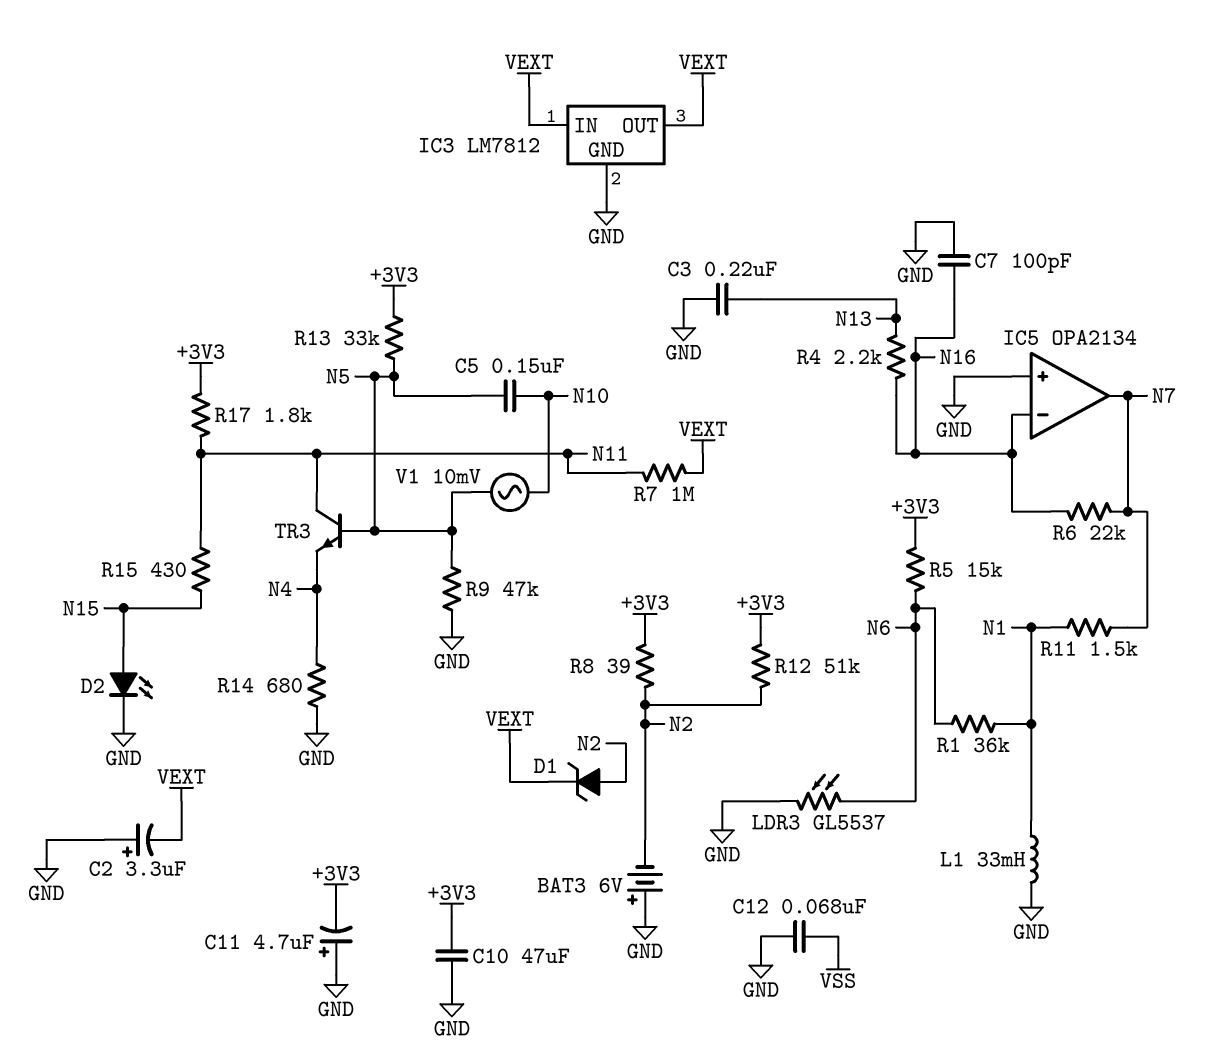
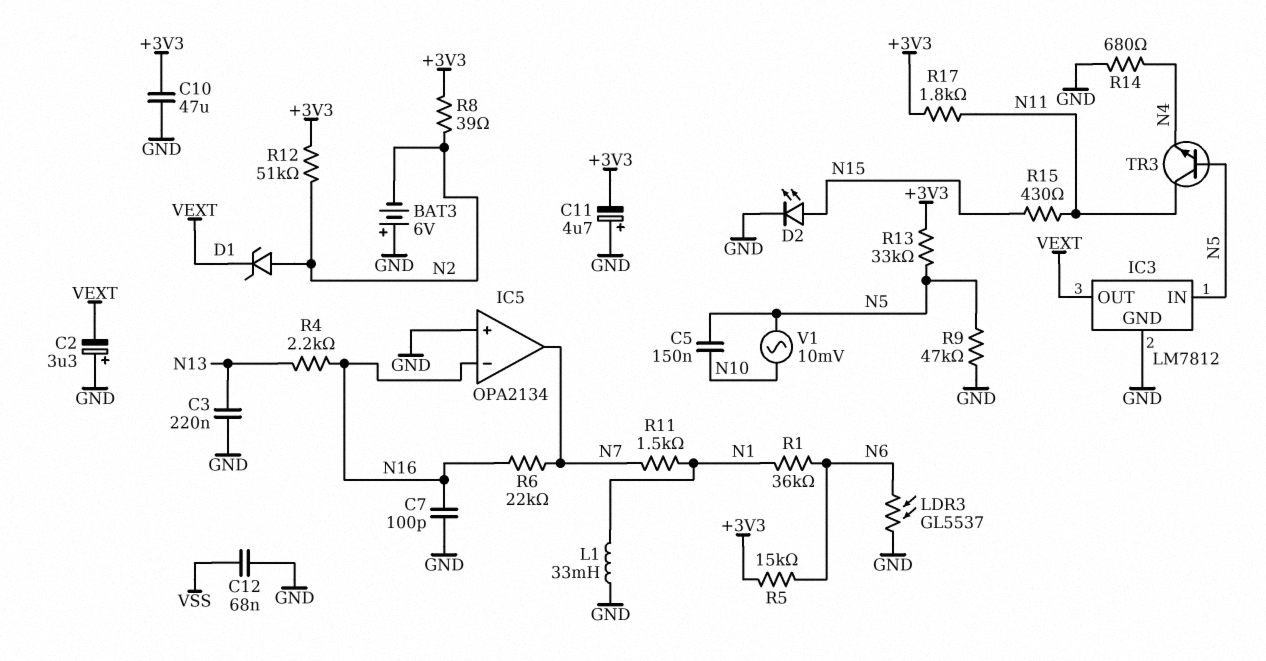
IC3 pin IN: VEXT -> N5
R7: 1M (N11, VEXT) -> none

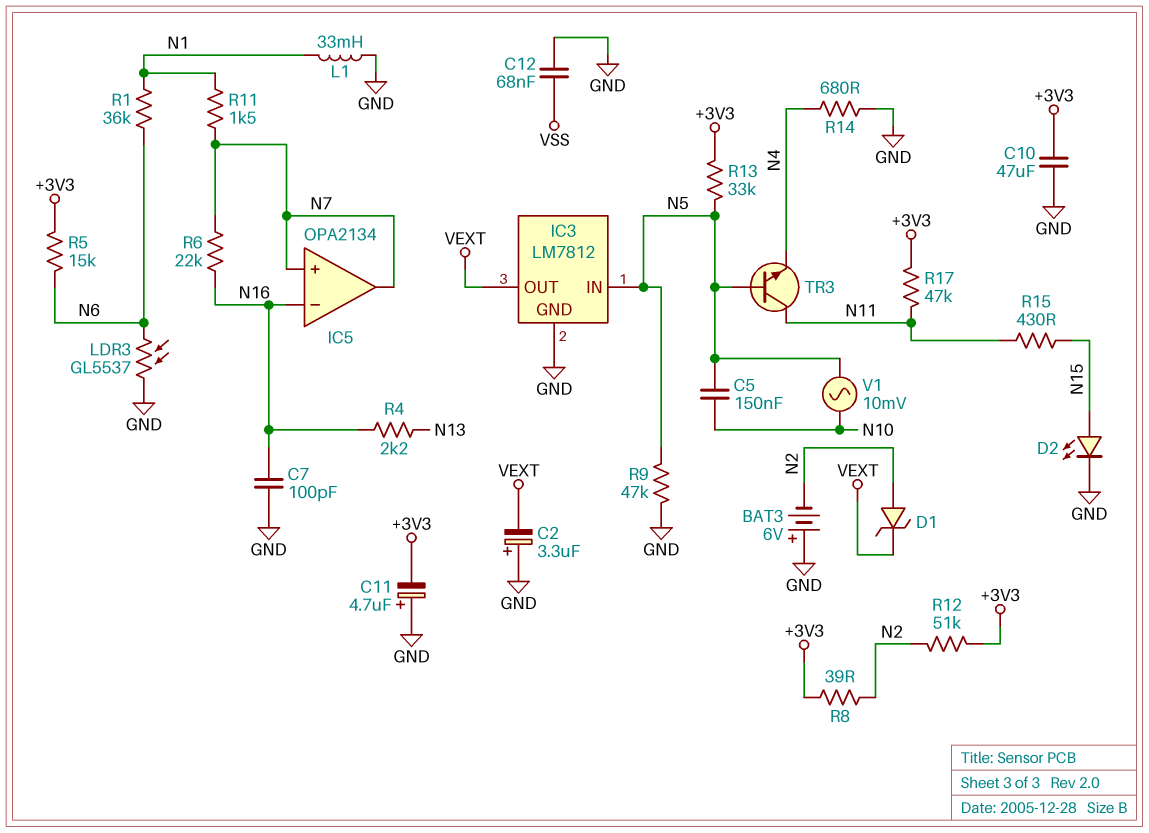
C3: 220nF (GND, N13) -> none
IC5 pin in+: GND -> N7
R17: 1.8k (+3V3, N11) -> 47k (+3V3, N11)

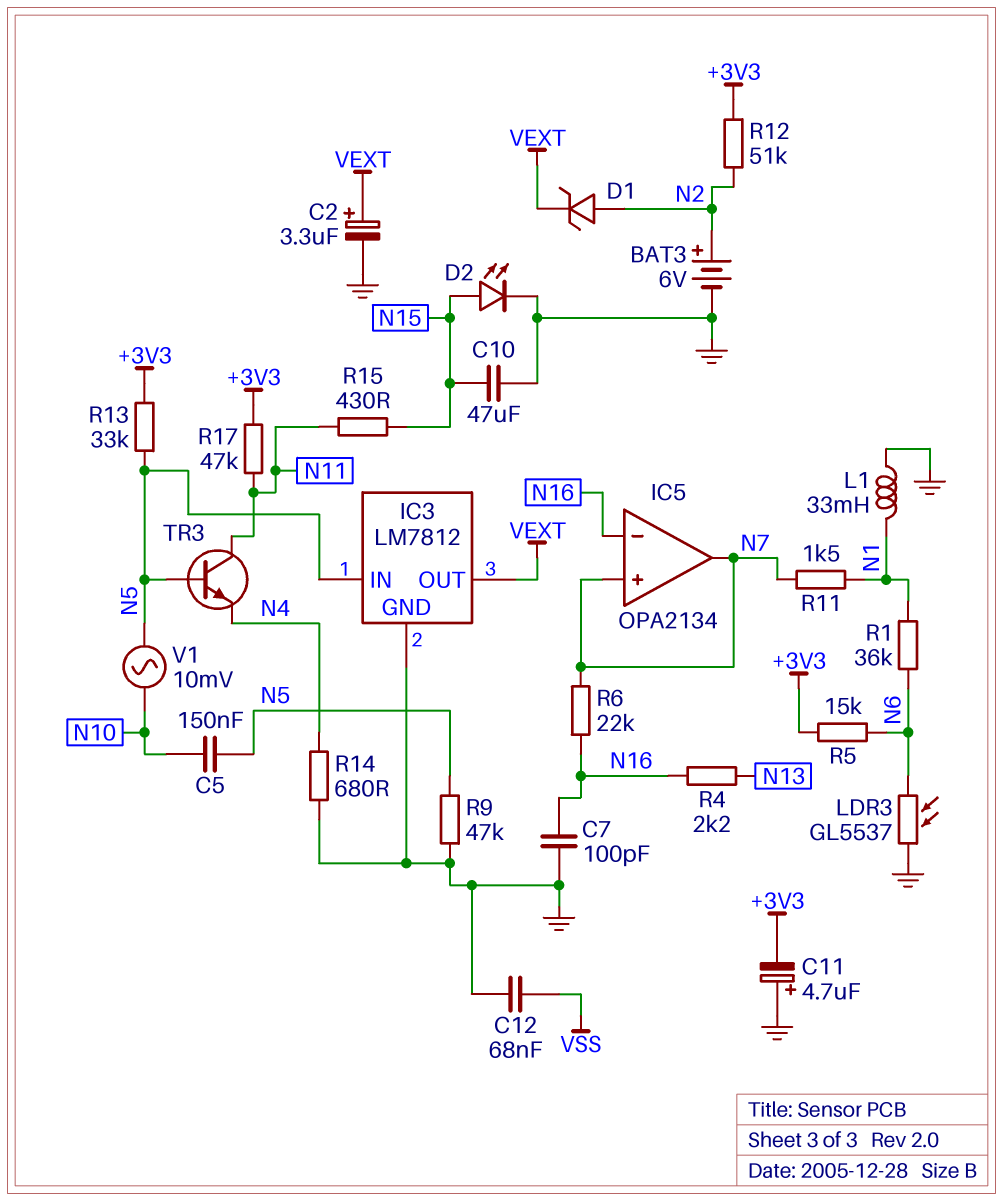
BAT3: 6V (plus GND, minus N2) -> 6V (plus N2, minus GND)
C2: 3.3uF (plus GND, minus VEXT) -> 3.3uF (plus VEXT, minus GND)
C10: 47uF (+3V3, GND) -> 47uF (GND, N15)
R8: 39 (+3V3, N2) -> none

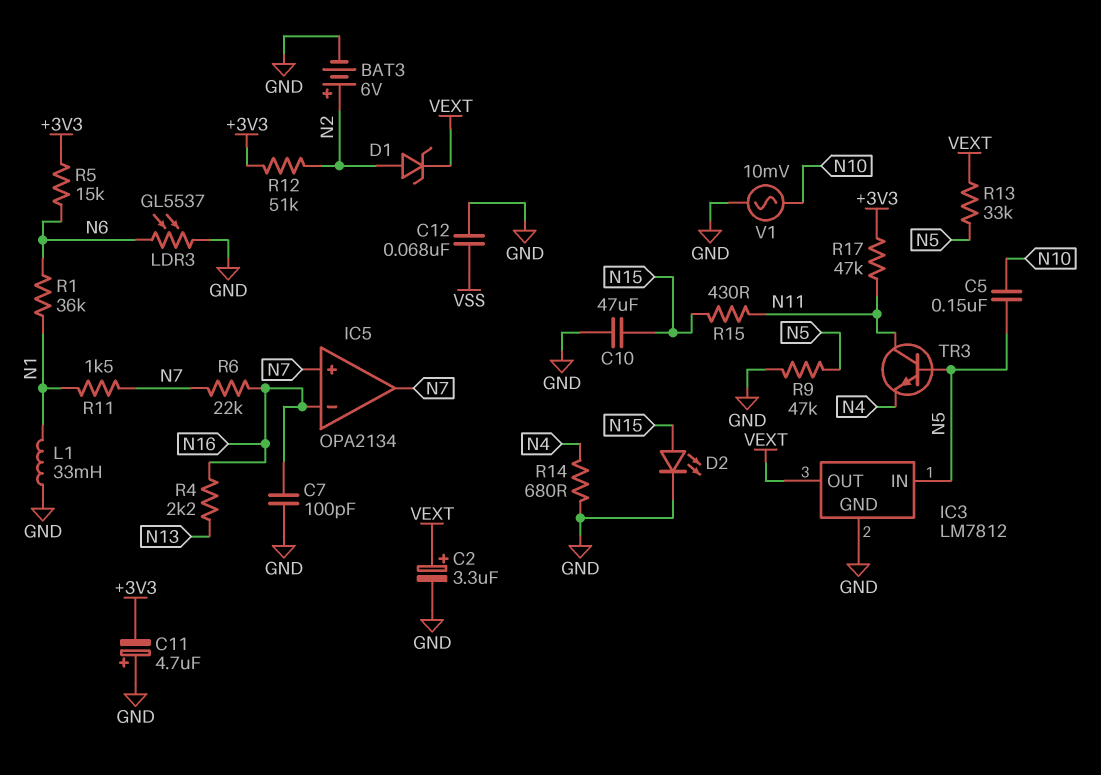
R13: 33k (+3V3, N5) -> 33k (N5, VEXT)
V1: AC 10mV (N5, N10) -> AC 10mV (GND, N10)

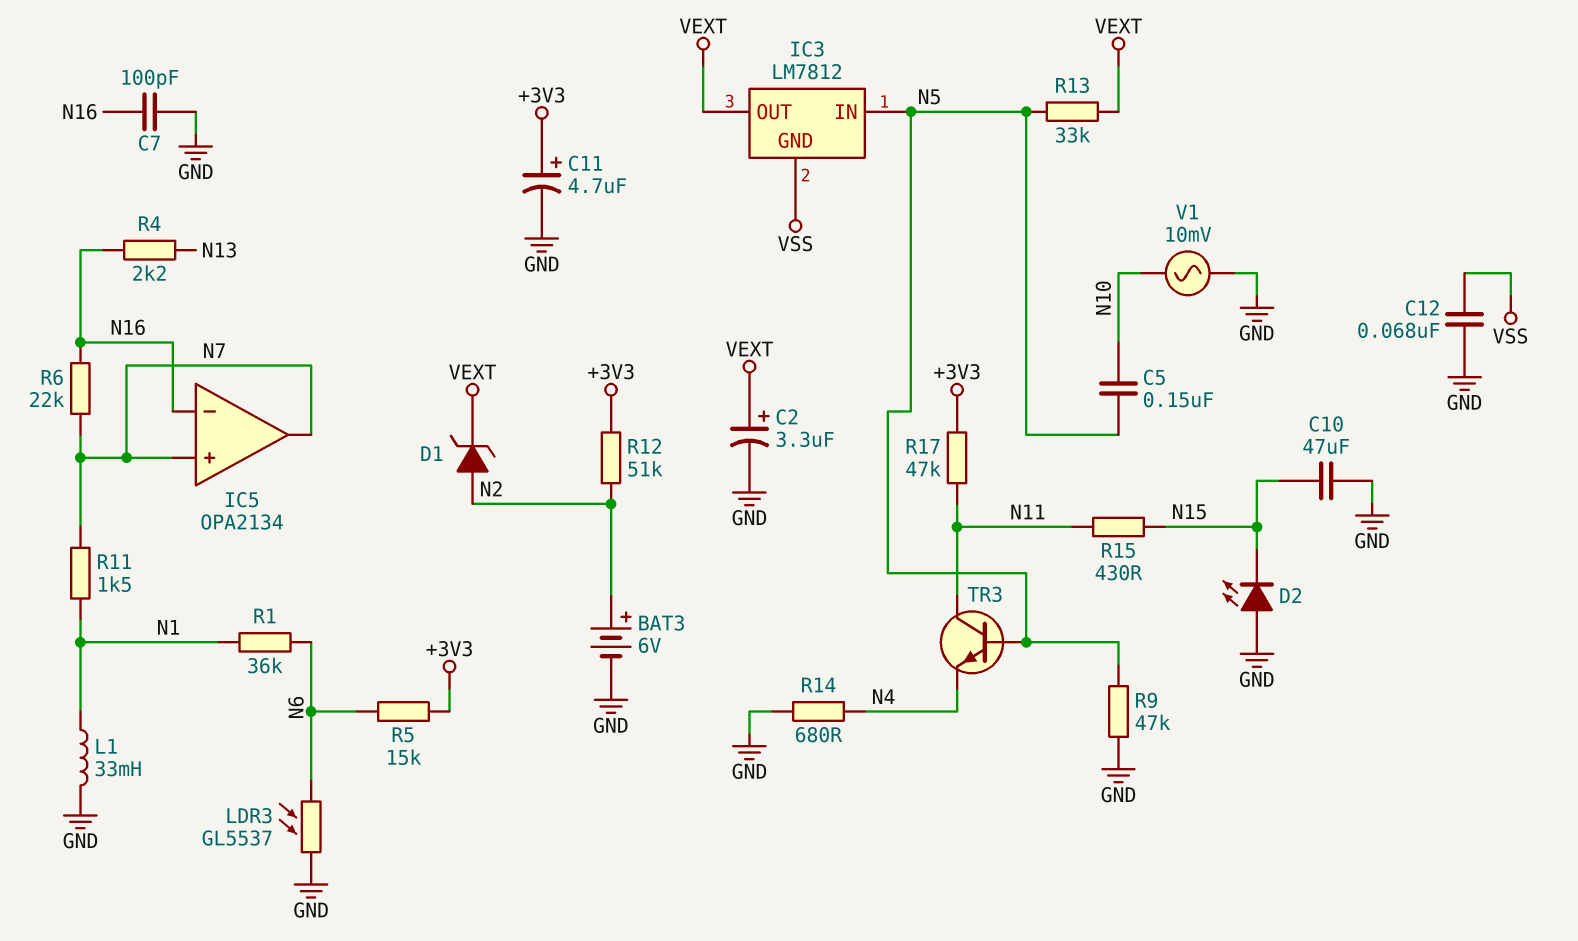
C11: 4.7uF (plus GND, minus +3V3) -> 4.7uF (plus +3V3, minus GND)
D2: LED (A N15, K GND) -> LED (A GND, K N15)
IC3 pin GND: GND -> VSS

